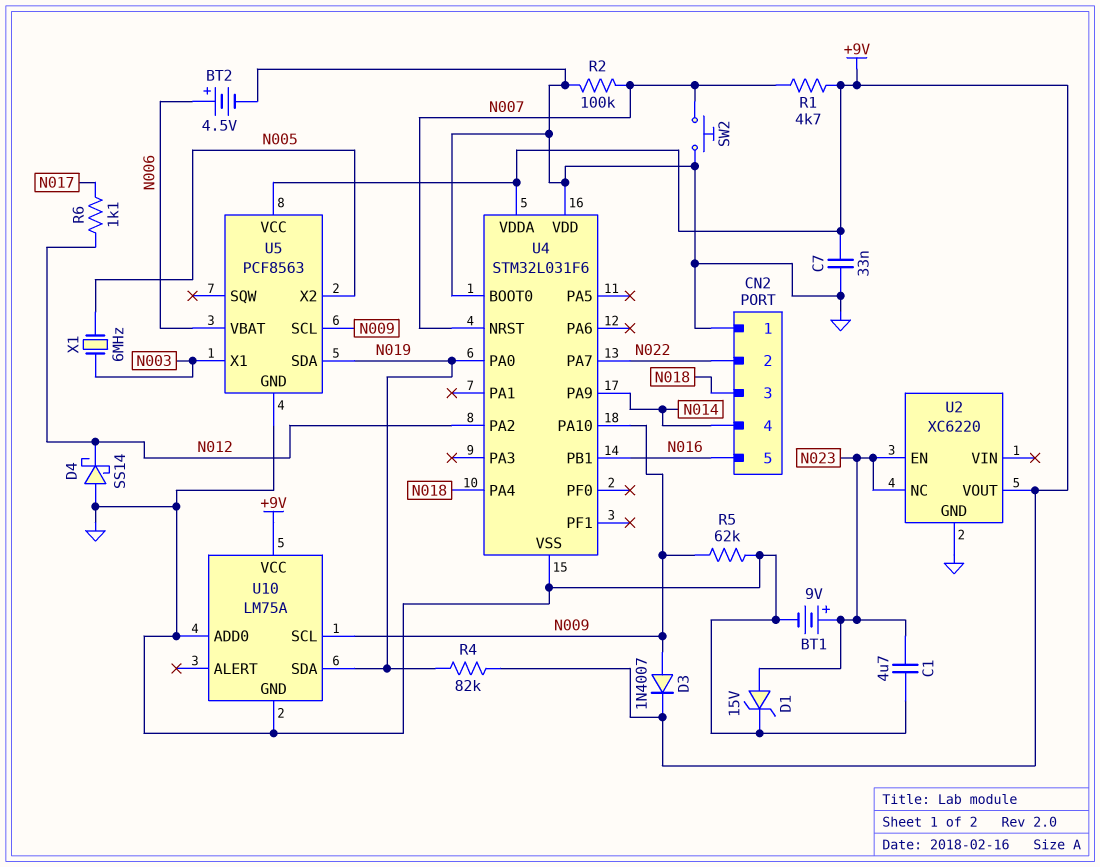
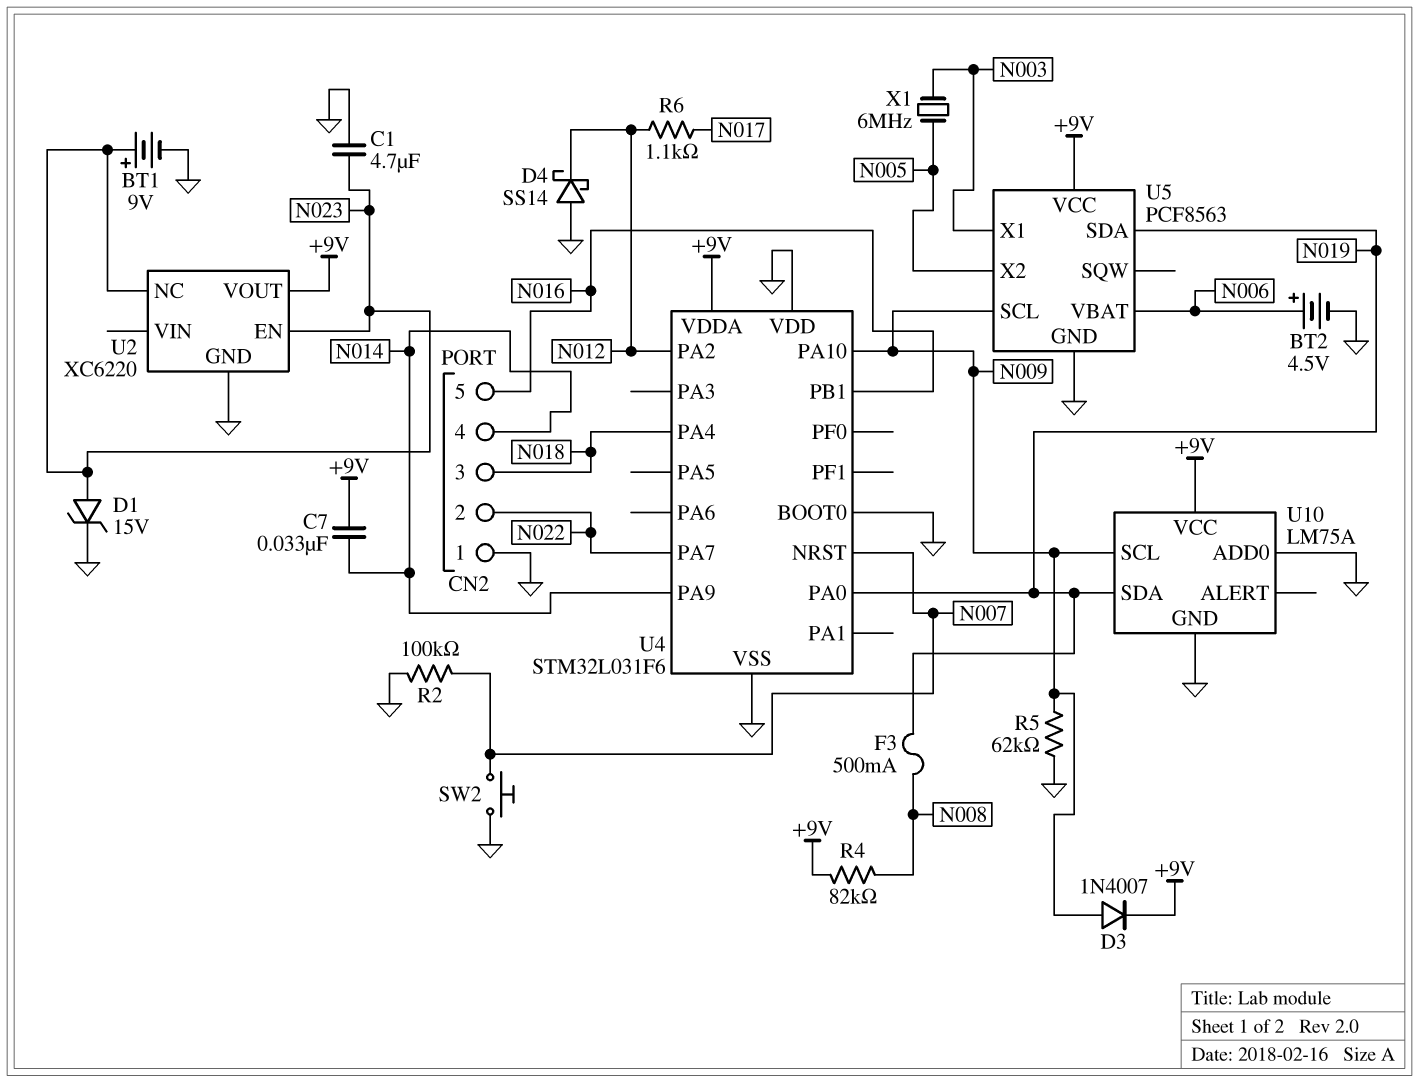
C7: 33nF (+9V, GND) -> 33nF (+9V, N014)
F3: none -> 500mA (N008, N019)
R1: 4.7k (+9V, N007) -> none
R4: 82k (+9V, N019) -> 82k (+9V, N008)

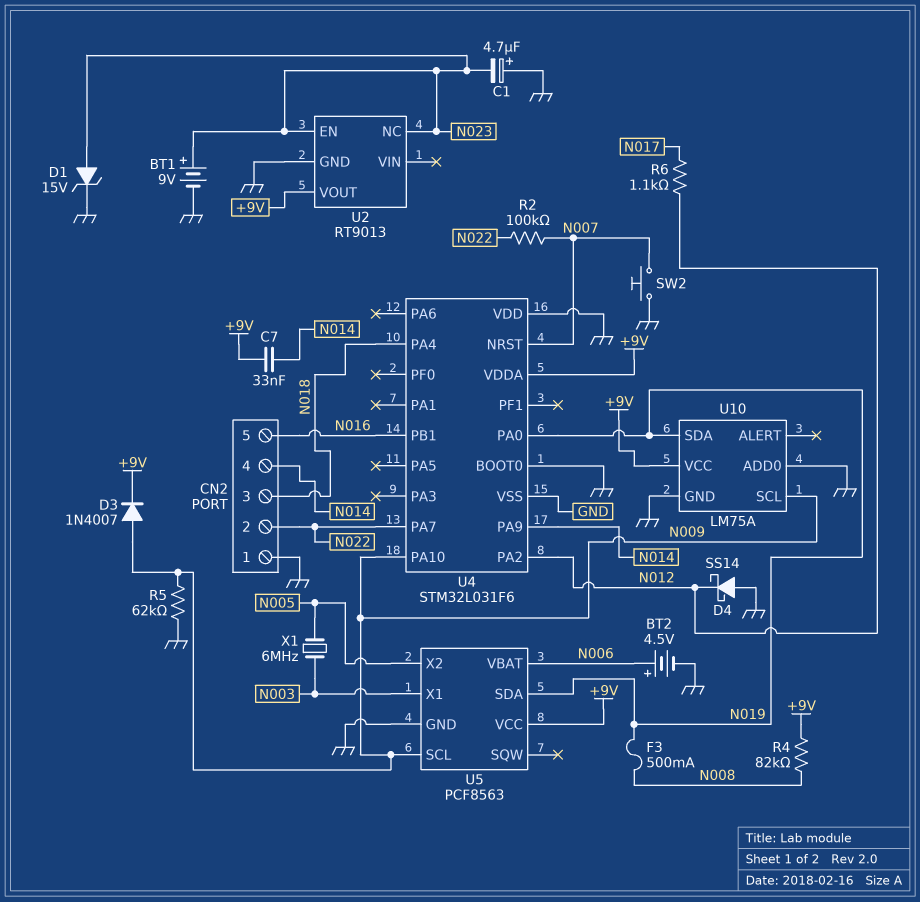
C1: 4.7uF (GND, N023) -> 4.7uF (plus GND, minus N023)
R2: 100k (GND, N007) -> 100k (N007, N022)
U2: XC6220 -> RT9013

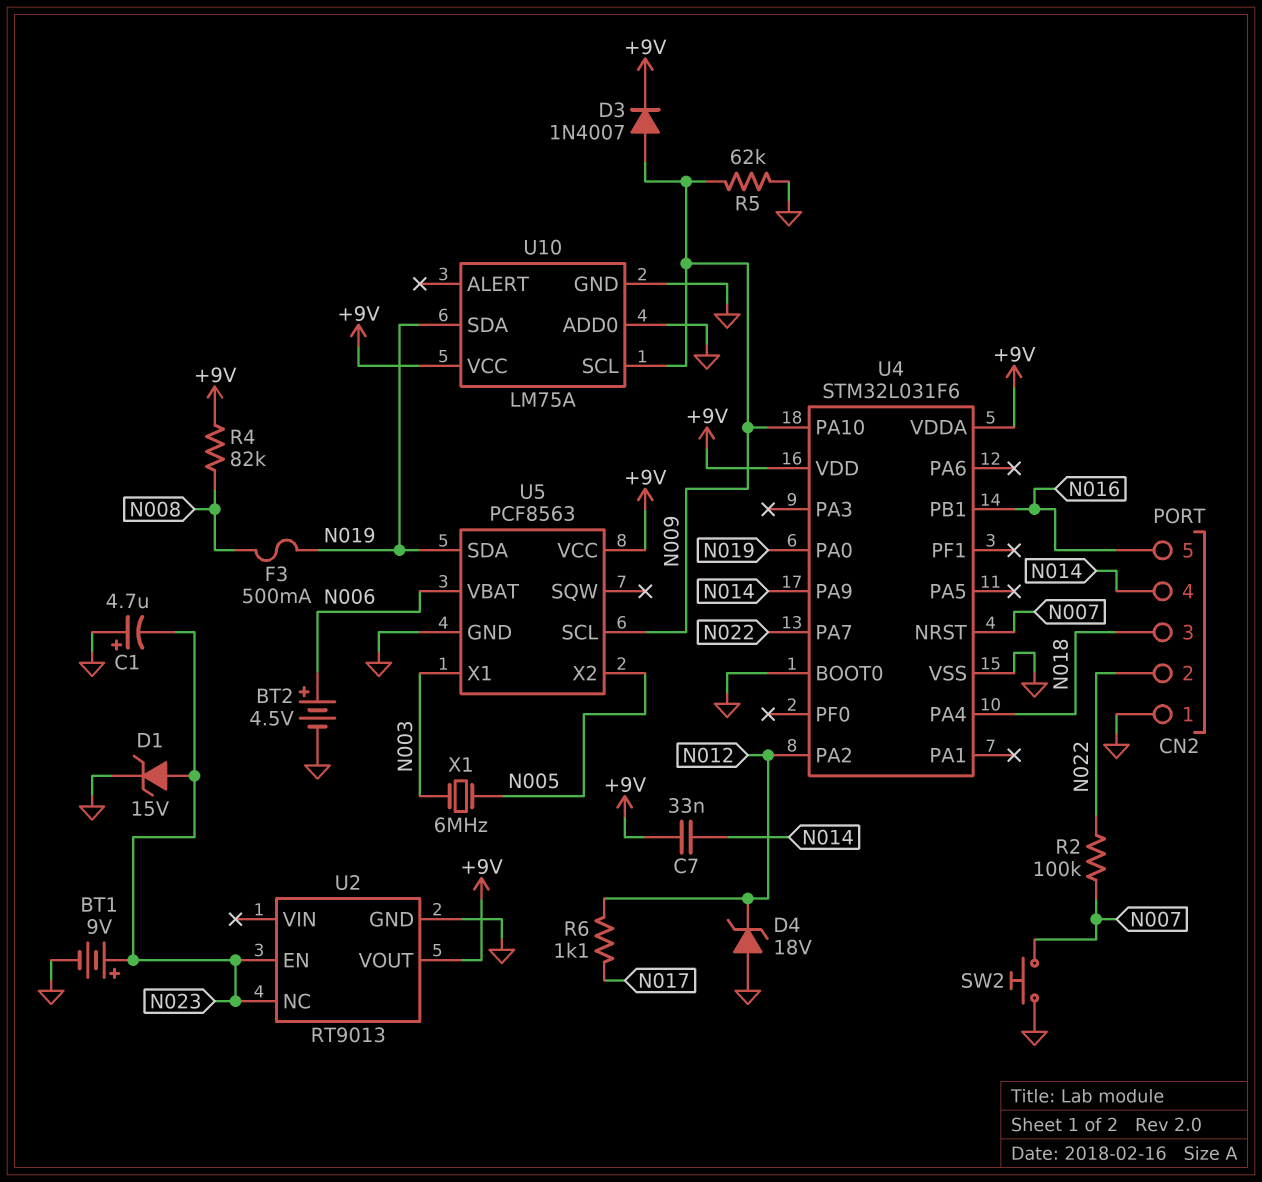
D4: schottky SS14 (A GND, K N012) -> zener 18V (A GND, K N012)
U4 pin VDD: GND -> +9V

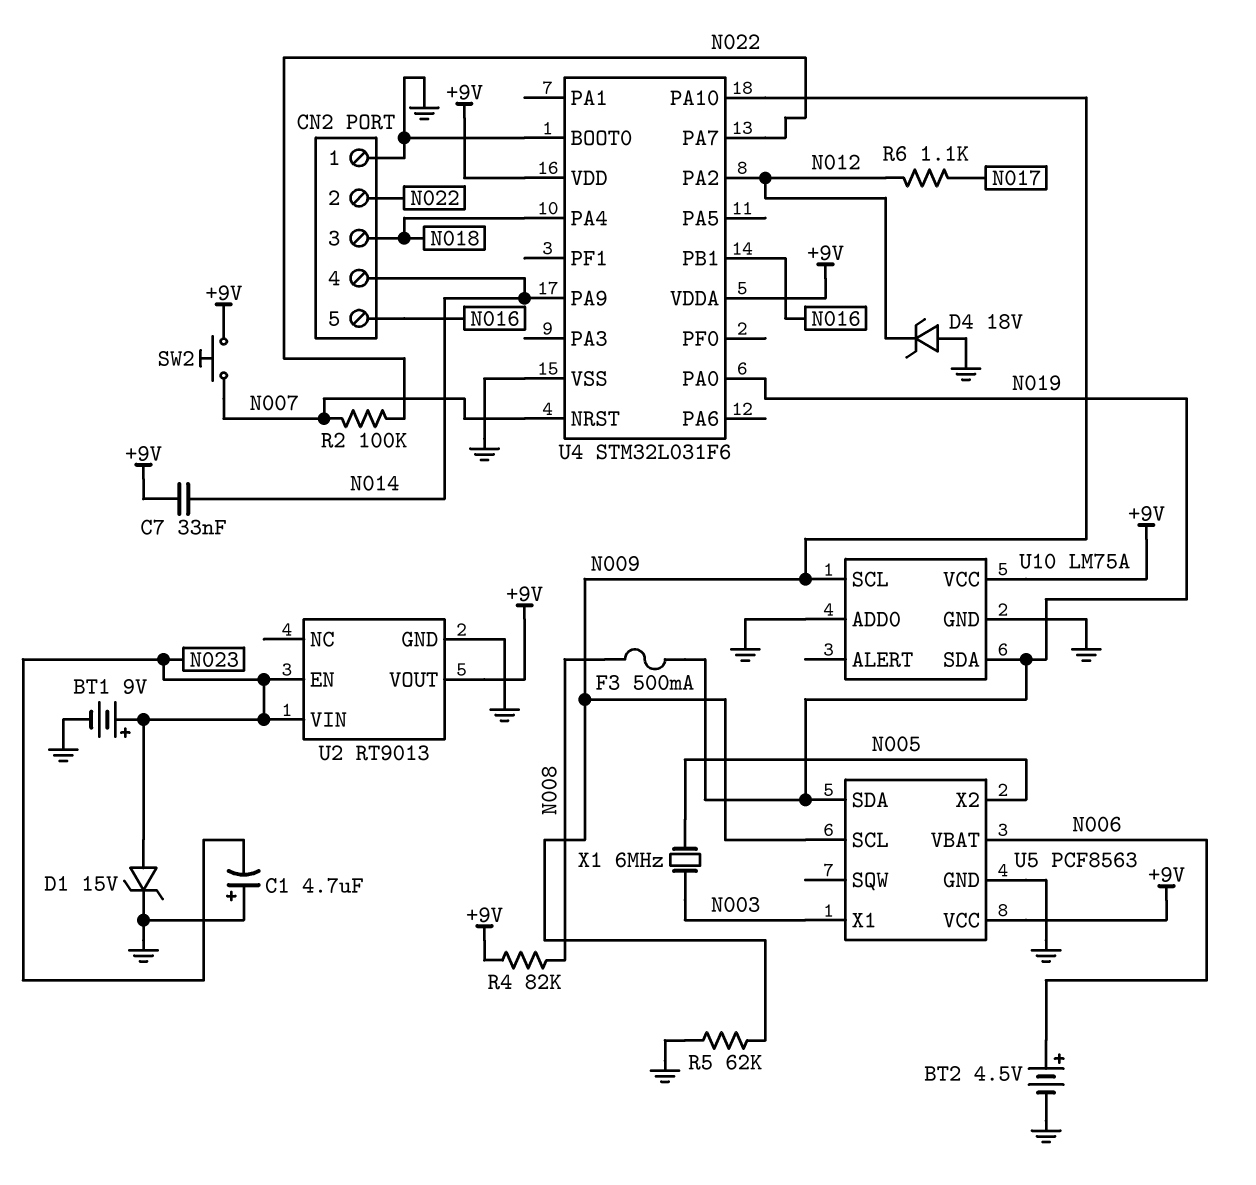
D3: diode 1N4007 (A N009, K +9V) -> none
SW2: button (GND, N007) -> button (+9V, N007)
U2 pin NC: N023 -> none
U2 pin VIN: none -> N023

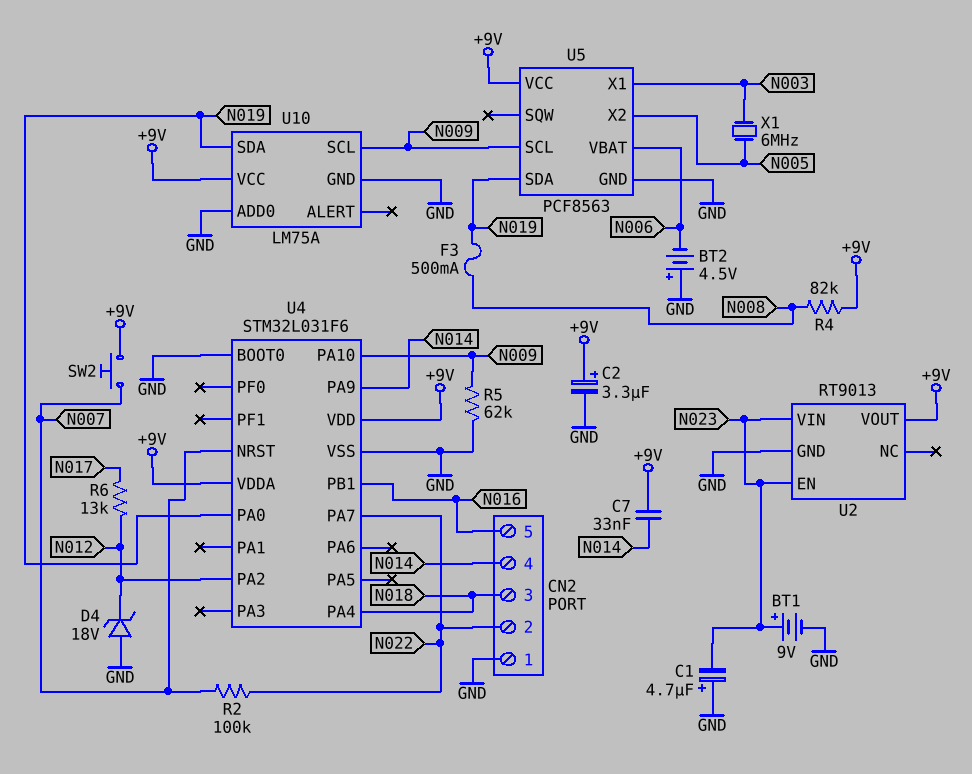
BT2: 4.5V (plus N006, minus GND) -> 4.5V (plus GND, minus N006)
C2: none -> 3.3uF (plus +9V, minus GND)
D1: zener 15V (A N023, K GND) -> none
R6: 1.1k (N012, N017) -> 13k (N012, N017)

